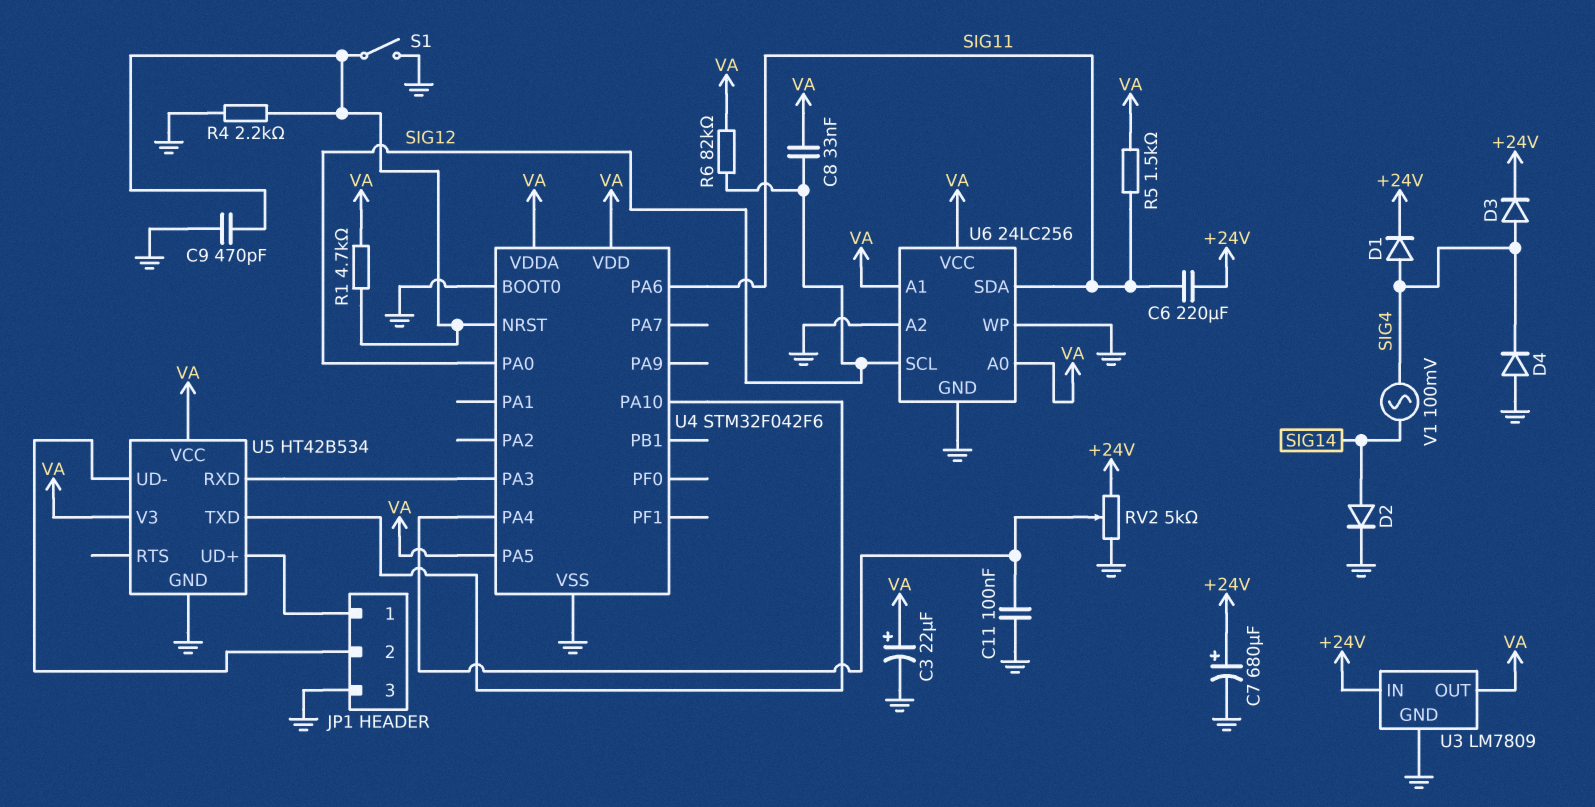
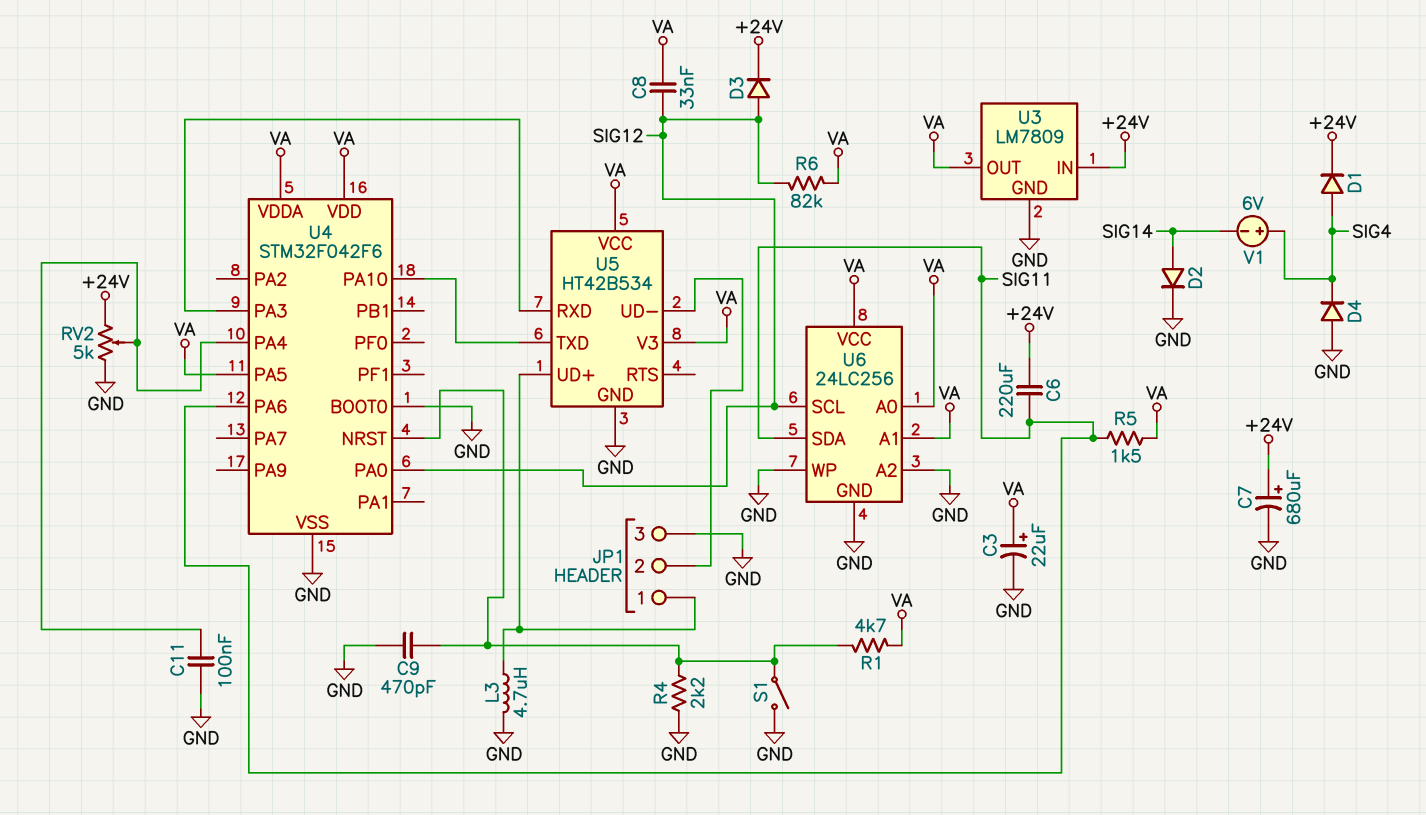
D3: diode (A SIG4, K +24V) -> diode (A SIG12, K +24V)
L3: none -> 4.7uH (GND, JP1/1)
V1: AC 100mV (SIG4, SIG14) -> 6V (plus SIG4, minus SIG14)

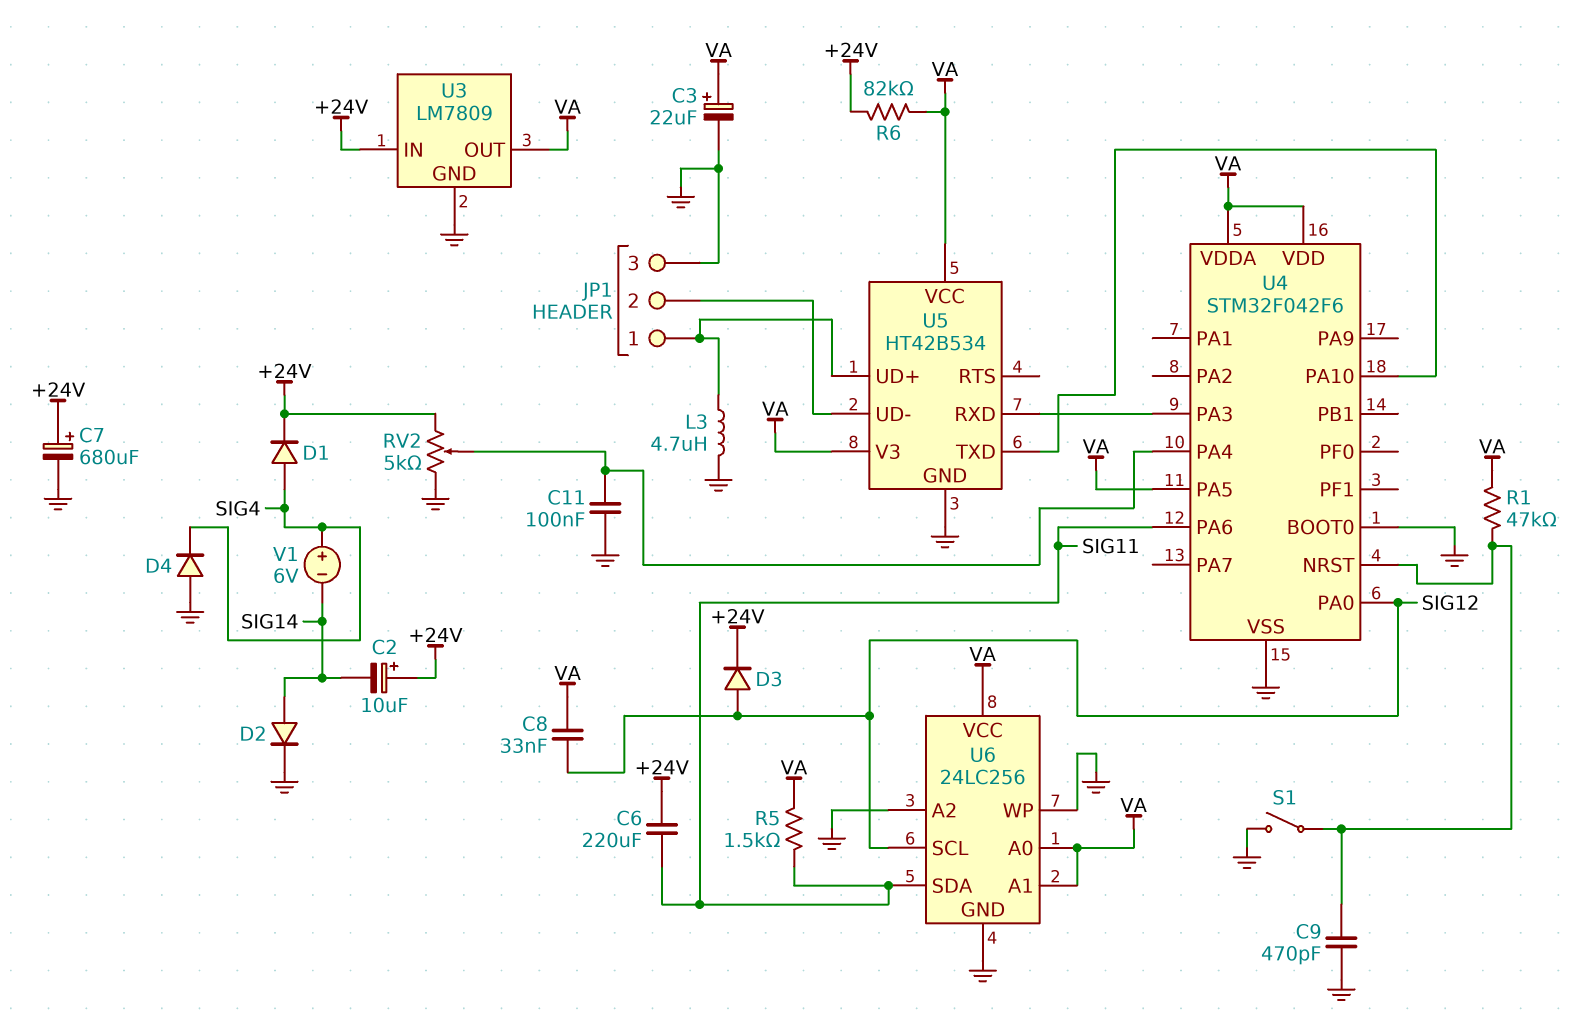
C2: none -> 10uF (plus +24V, minus SIG14)
R1: 4.7k (U4/NRST, VA) -> 47k (U4/NRST, VA)
R4: 2.2k (GND, U4/NRST) -> none
R6: 82k (SIG12, VA) -> 82k (+24V, VA)

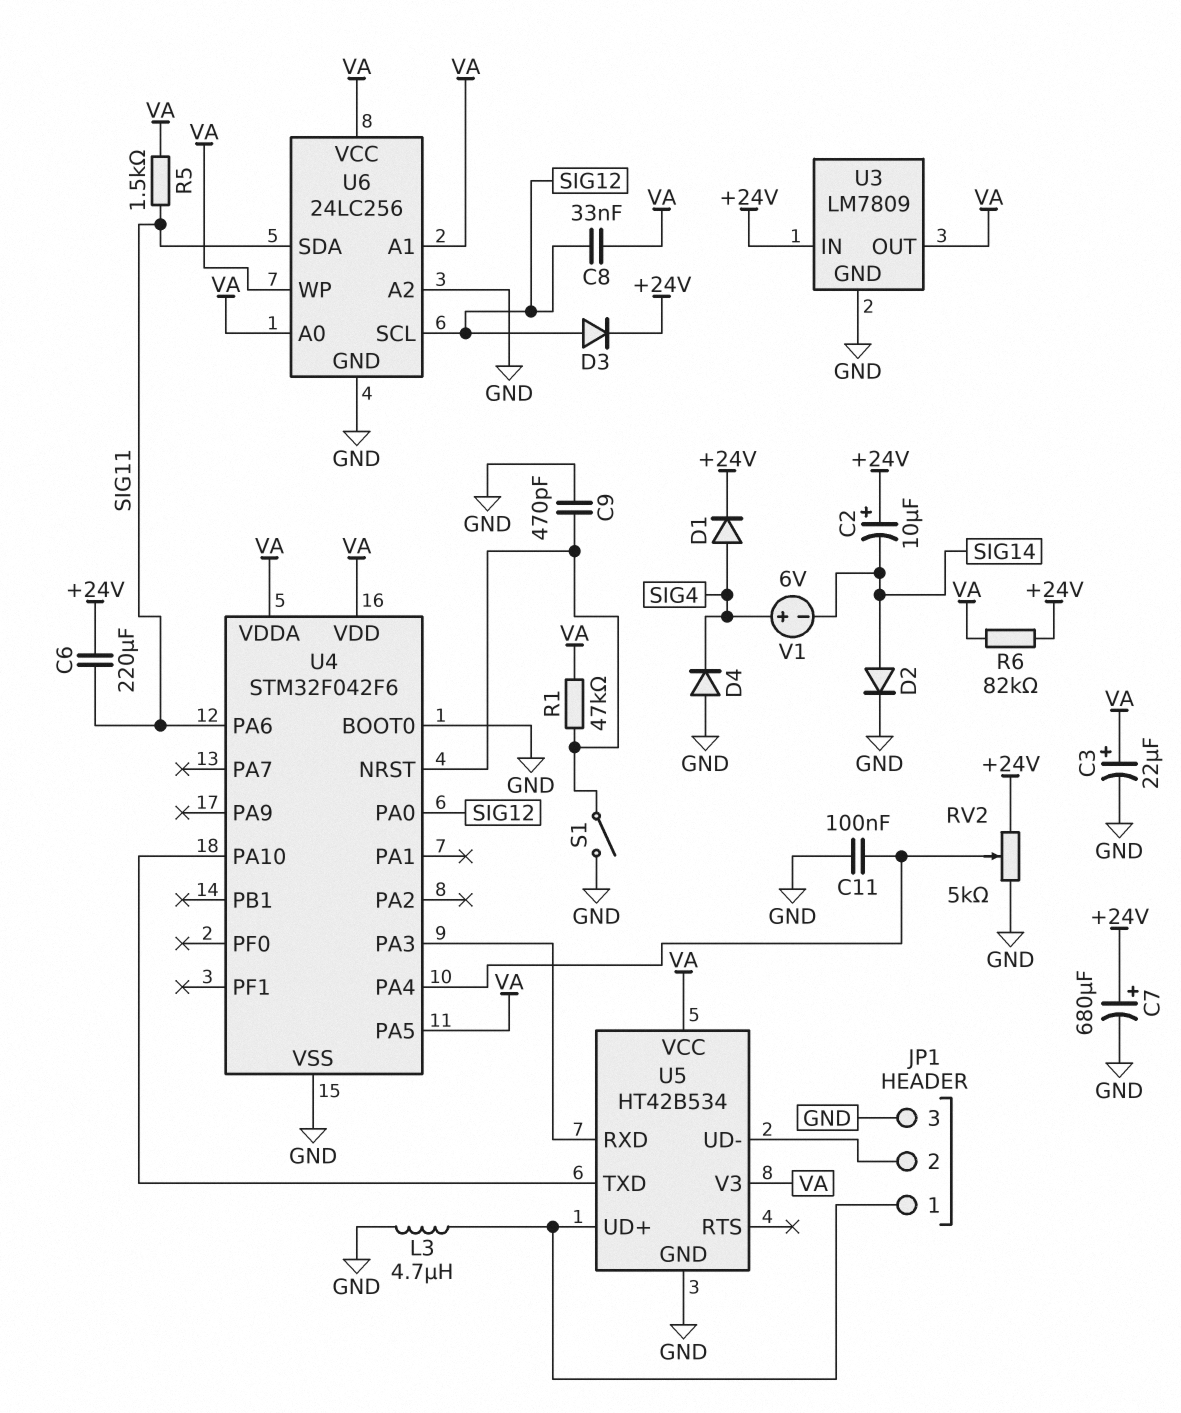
U6 pin WP: GND -> VA

